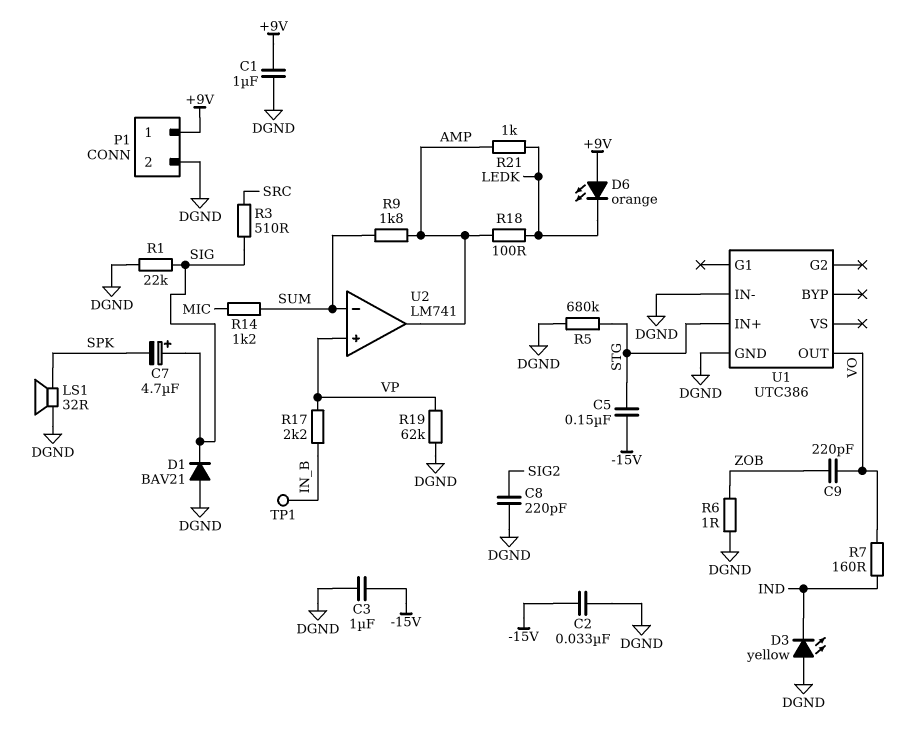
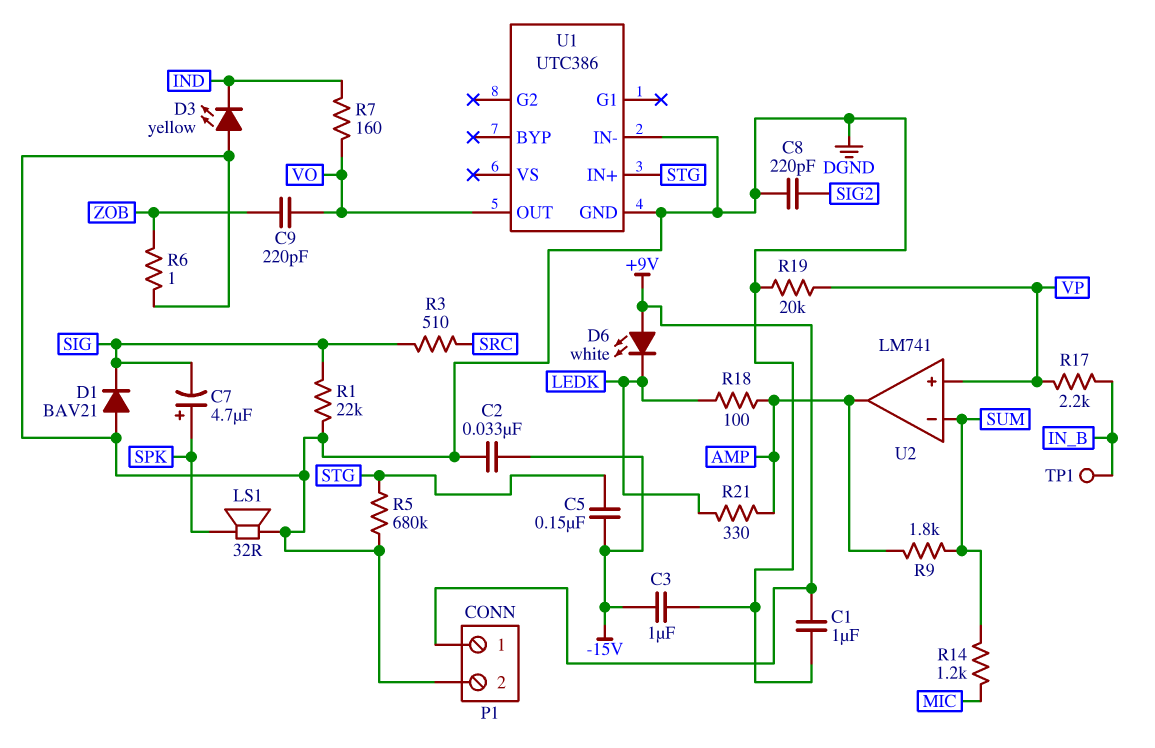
C7: 4.7uF (plus SIG, minus SPK) -> 4.7uF (plus SPK, minus SIG)
D6: LED orange (A +9V, K LEDK) -> LED white (A +9V, K LEDK)
R19: 62k (DGND, VP) -> 20k (DGND, VP)
R21: 1k (AMP, LEDK) -> 330 (AMP, LEDK)

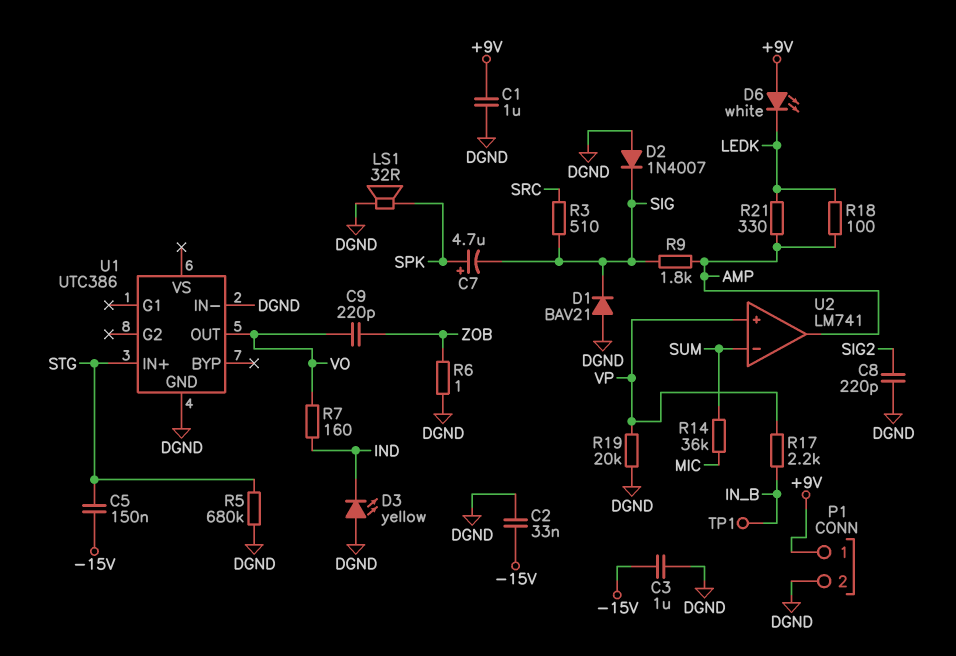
D2: none -> diode 1N4007 (A DGND, K SIG)
R1: 22k (DGND, SIG) -> none
R9: 1.8k (AMP, SUM) -> 1.8k (AMP, SIG)
R14: 1.2k (MIC, SUM) -> 36k (MIC, SUM)

